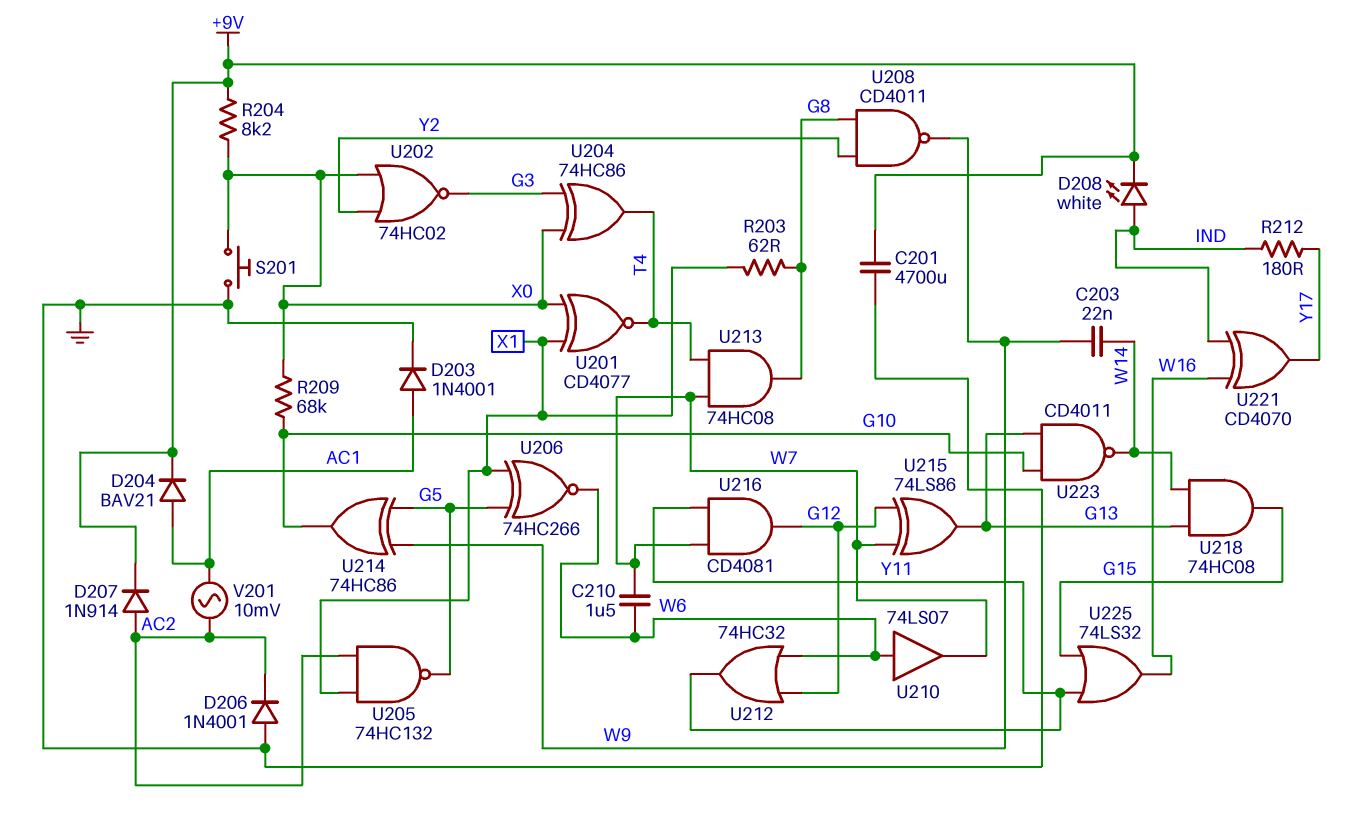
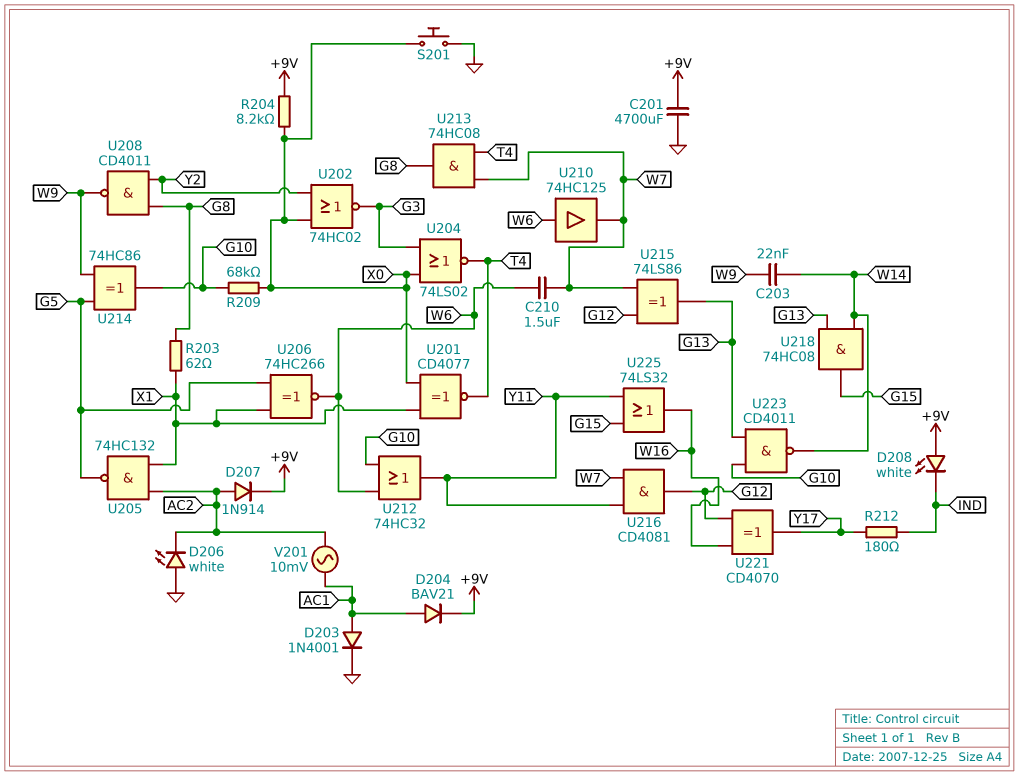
D206: diode 1N4001 (A GND, K AC2) -> LED white (A GND, K AC2)
D208: LED white (A IND, K +9V) -> LED white (A +9V, K IND)
U204: XOR 74HC86 (in G3, in X0, out T4) -> NOR 74LS02 (in G3, in X0, out T4)
U210: buffer 74LS07 (in W6, out W7) -> buffer 74HC125 (in W6, out W7)
U212: OR 74HC32 (in G12, in W6, out Y11) -> OR 74HC32 (in G10, in W6, out Y11)
U221: XOR CD4070 (in IND, in W16, out Y17) -> XOR CD4070 (in G12, in W16, out Y17)

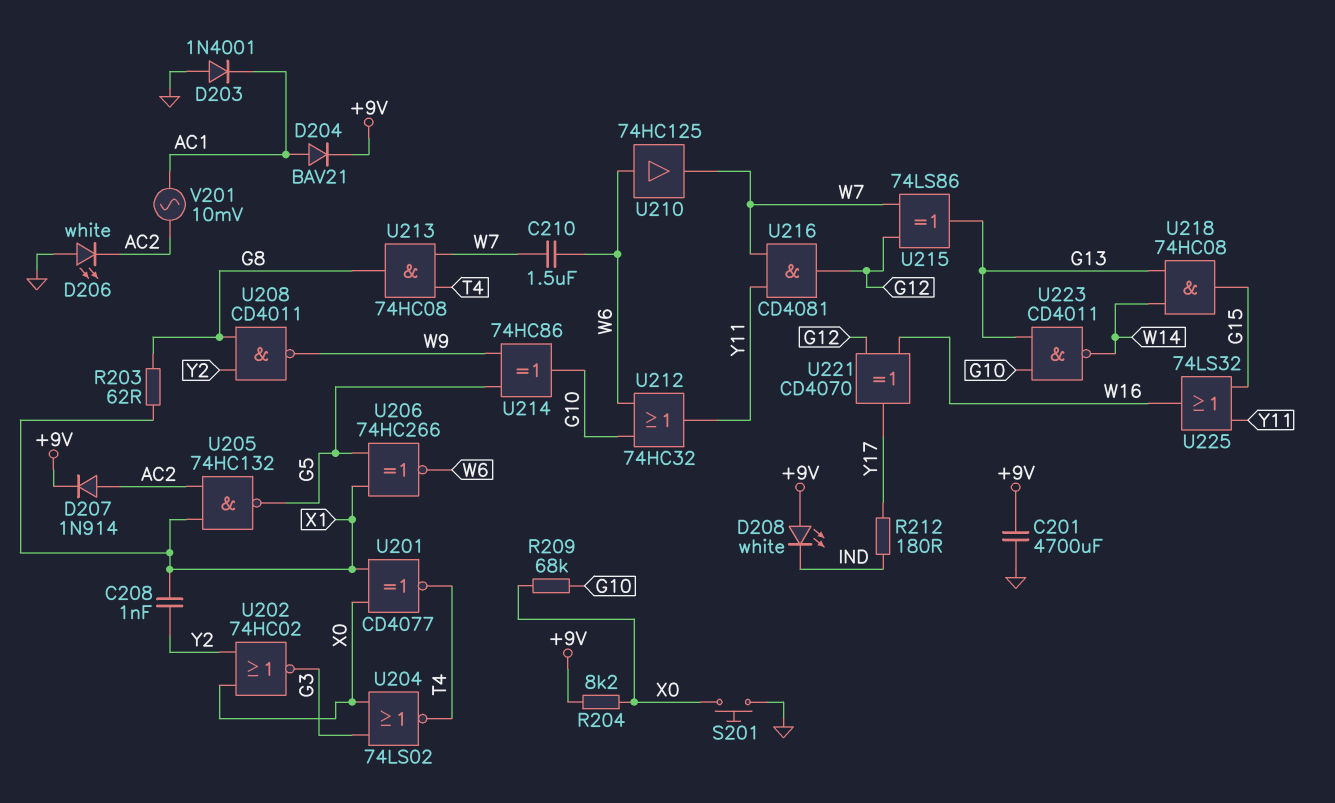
C203: 22nF (W9, W14) -> none
C208: none -> 1nF (X1, Y2)
D203: diode 1N4001 (A AC1, K GND) -> diode 1N4001 (A GND, K AC1)

